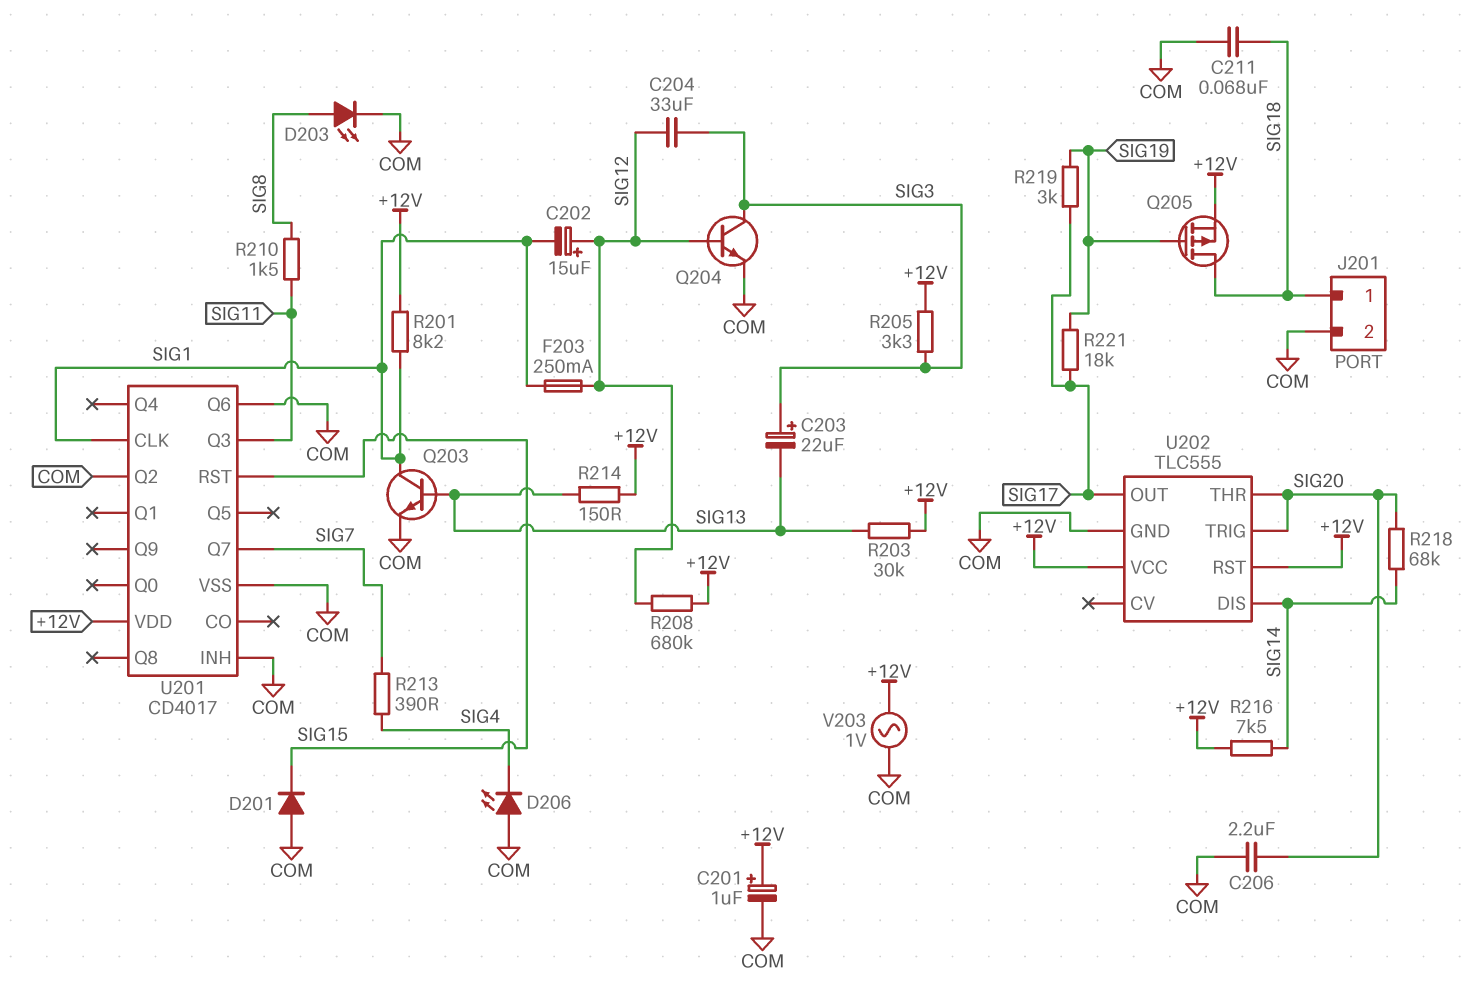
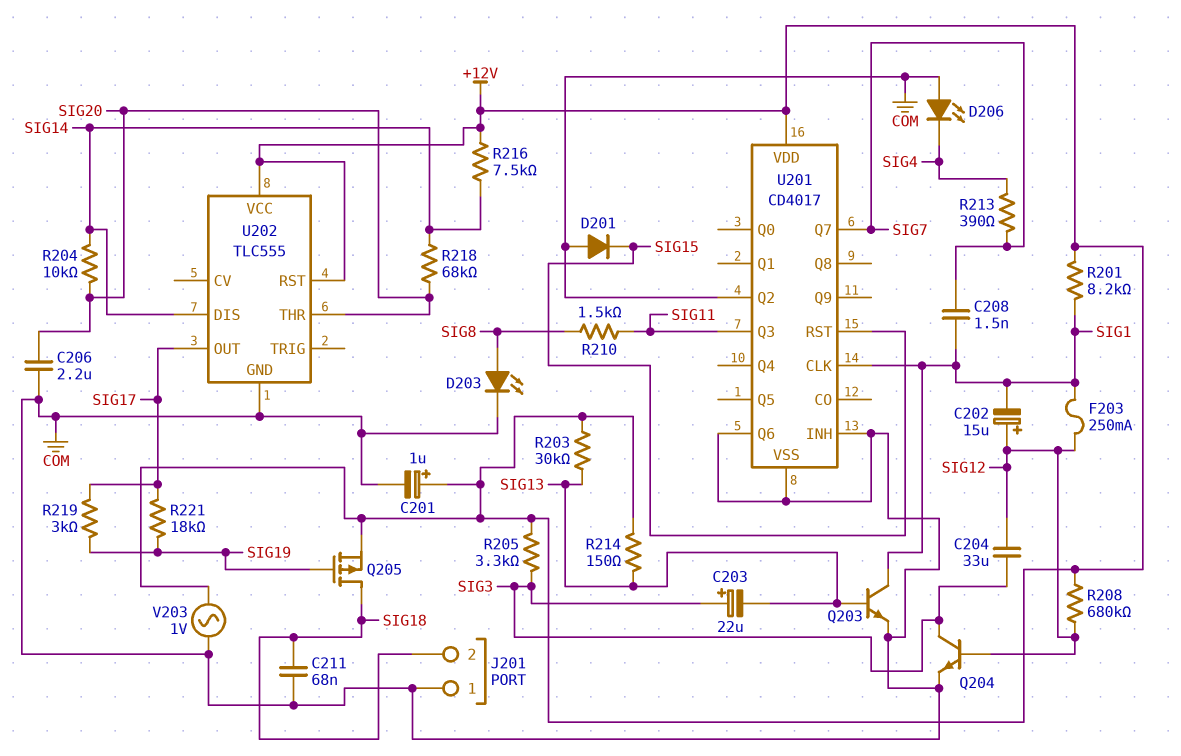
C208: none -> 1.5nF (SIG1, SIG7)
J201 pin 1: SIG18 -> COM
J201 pin 2: COM -> SIG18
R204: none -> 10k (SIG14, SIG20)
U202 pin TRIG: SIG20 -> none

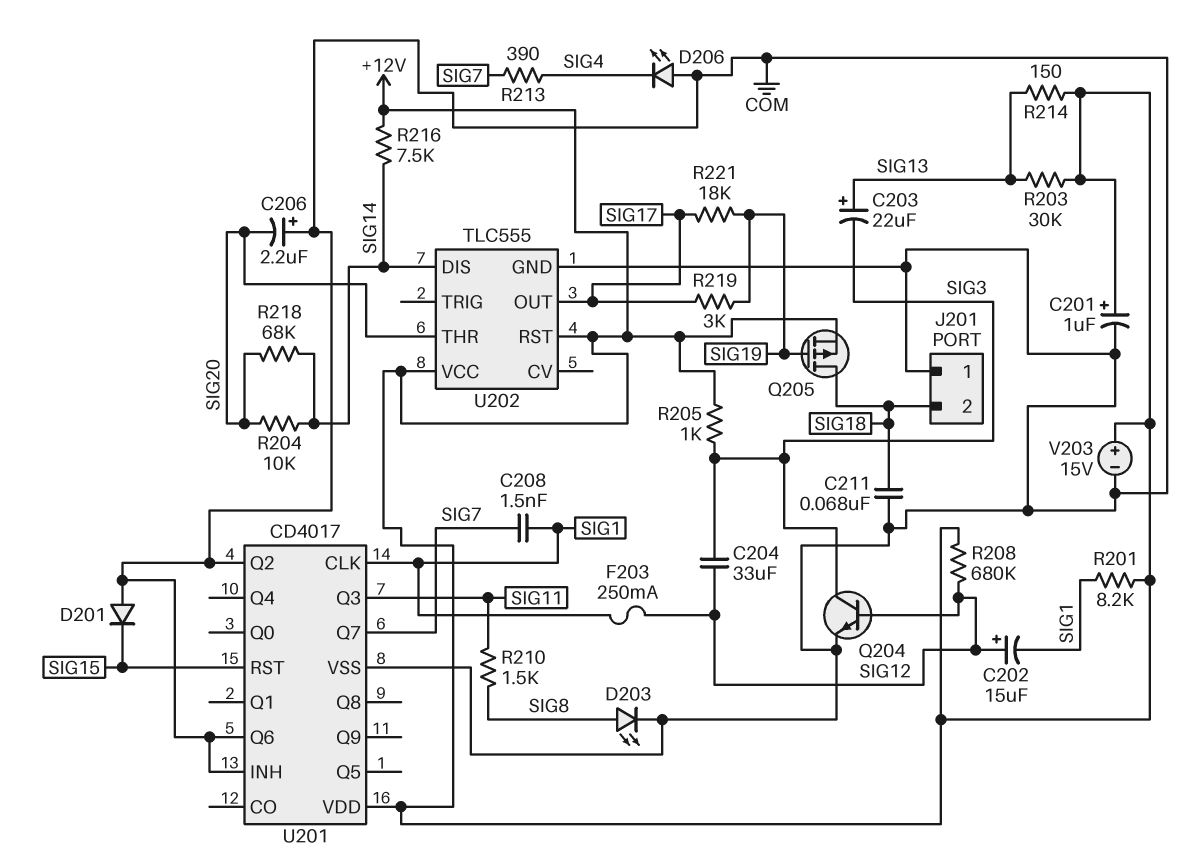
C203: 22uF (plus SIG3, minus SIG13) -> 22uF (plus SIG13, minus SIG3)
C206: 2.2uF (COM, SIG20) -> 2.2uF (plus COM, minus SIG20)
Q203: NPN (B SIG13, C SIG1, E COM) -> none
R205: 3.3k (+12V, SIG3) -> 1k (+12V, SIG3)
V203: AC 1V (+12V, COM) -> 15V (plus +12V, minus COM)

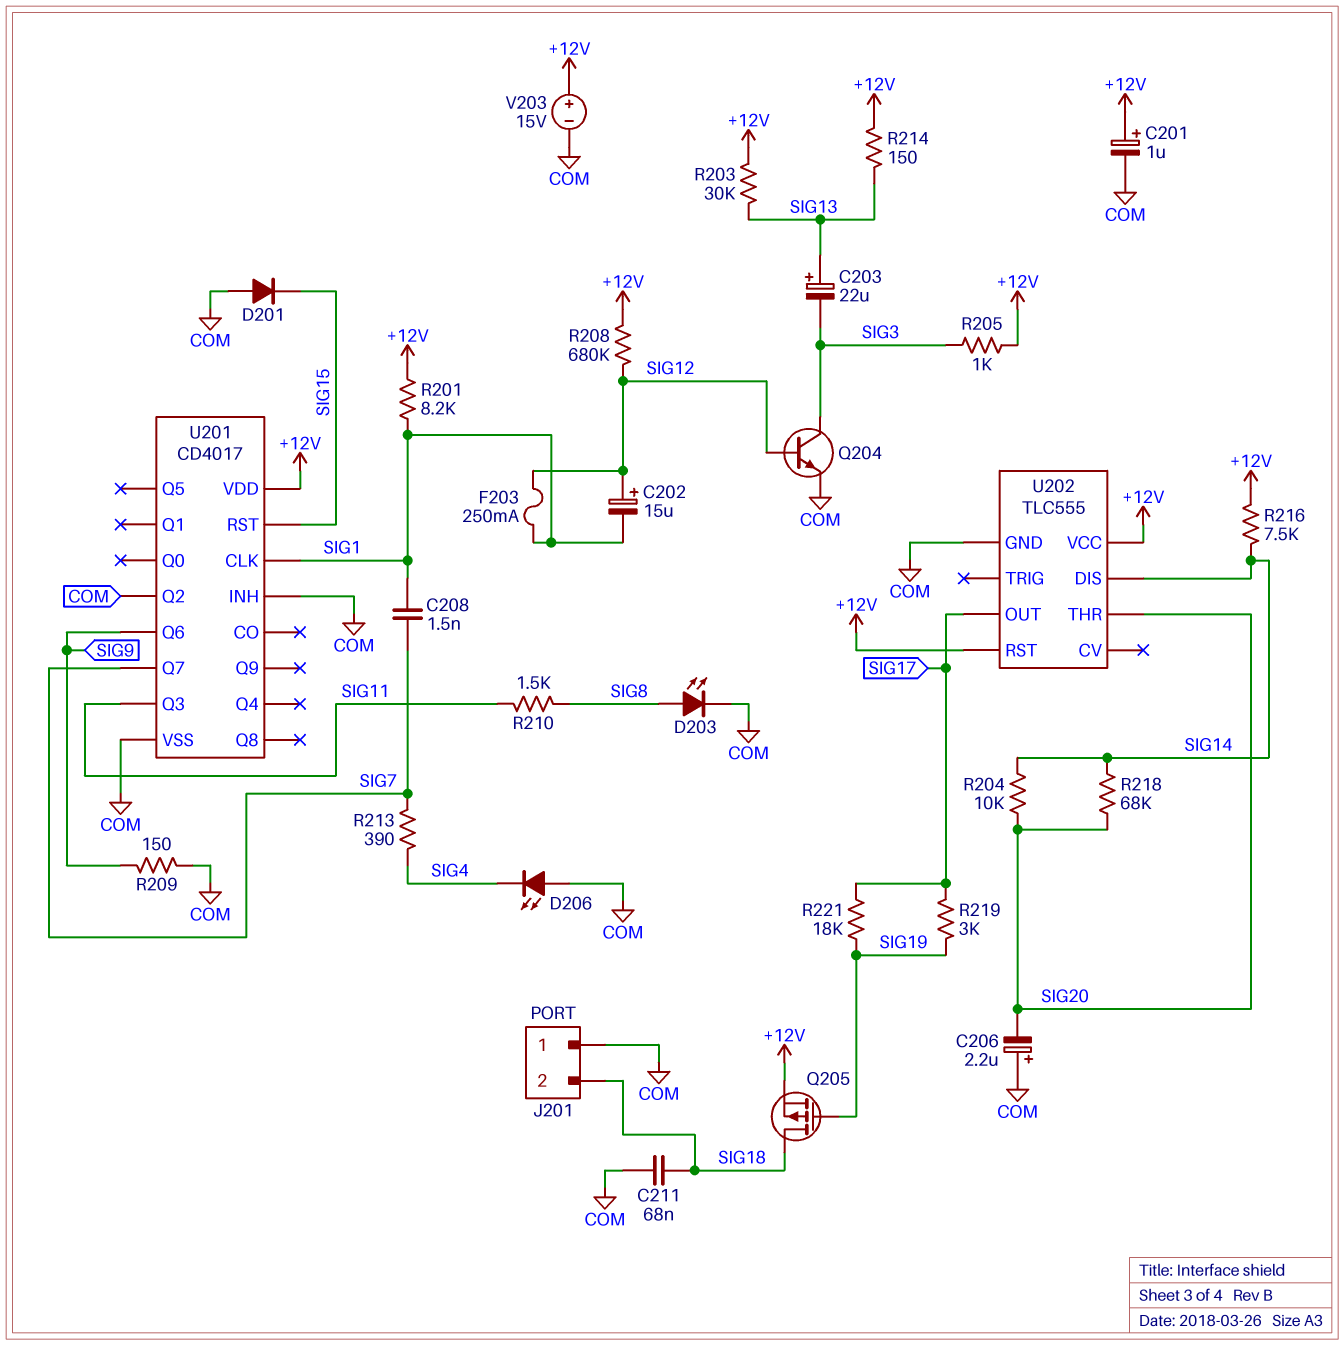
C204: 33uF (SIG3, SIG12) -> none
R209: none -> 150 (COM, SIG9)
U201 pin Q6: COM -> SIG9

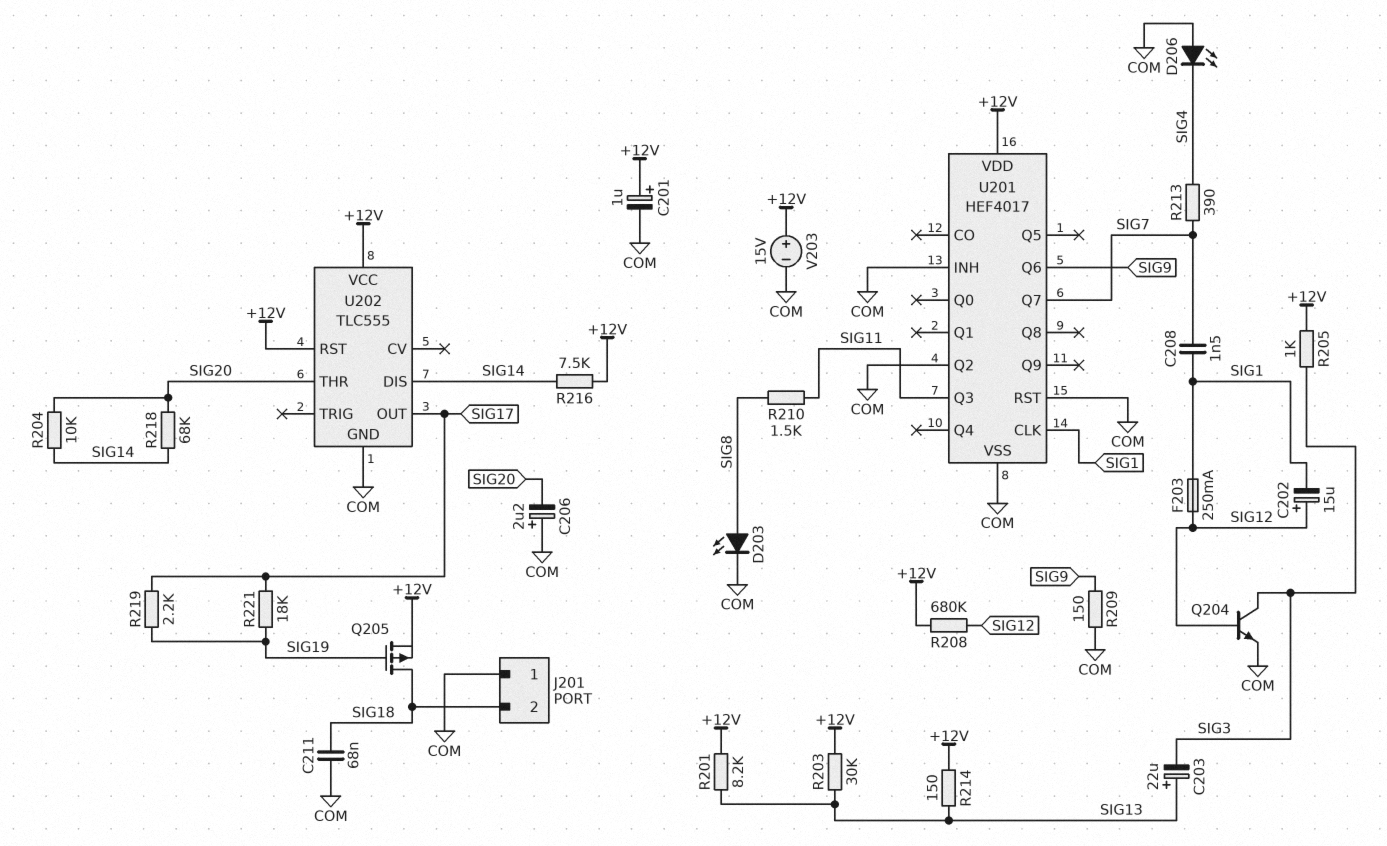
D201: diode (A COM, K SIG15) -> none
R201: 8.2k (+12V, SIG1) -> 8.2k (+12V, SIG13)
R219: 3k (SIG17, SIG19) -> 2.2k (SIG17, SIG19)
U201: CD4017 -> HEF4017
U201 pin RST: SIG15 -> COM

